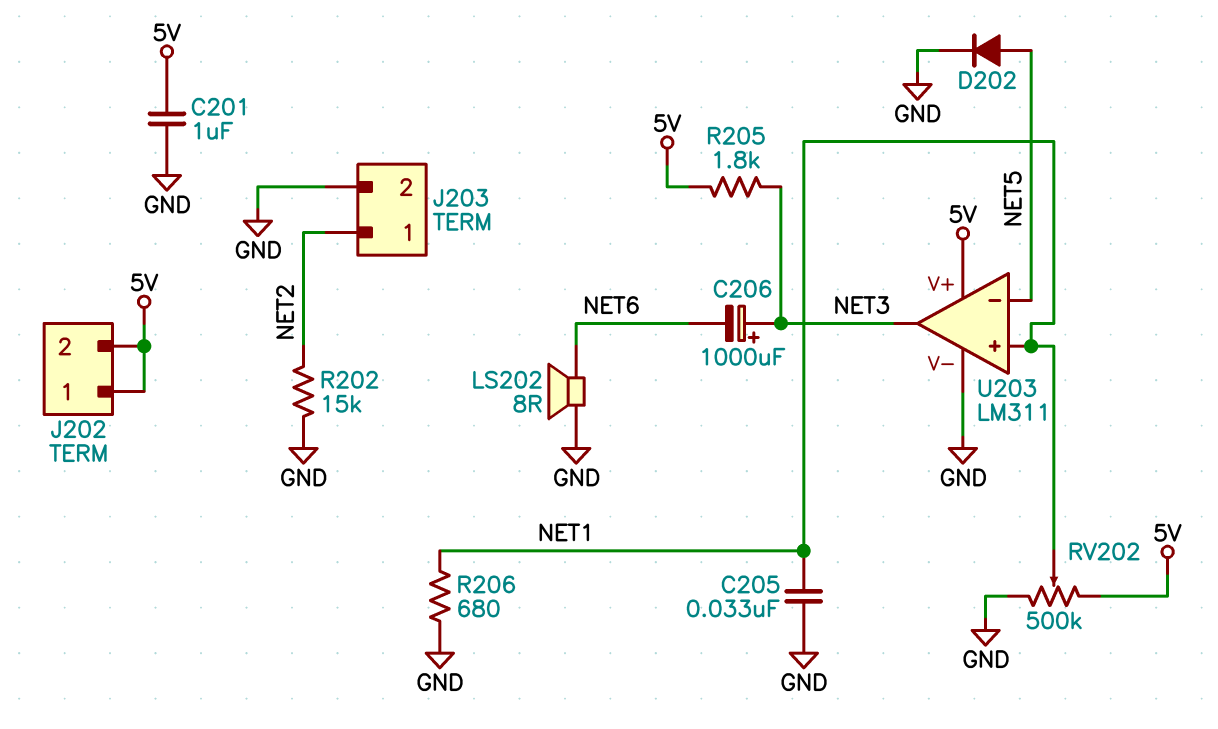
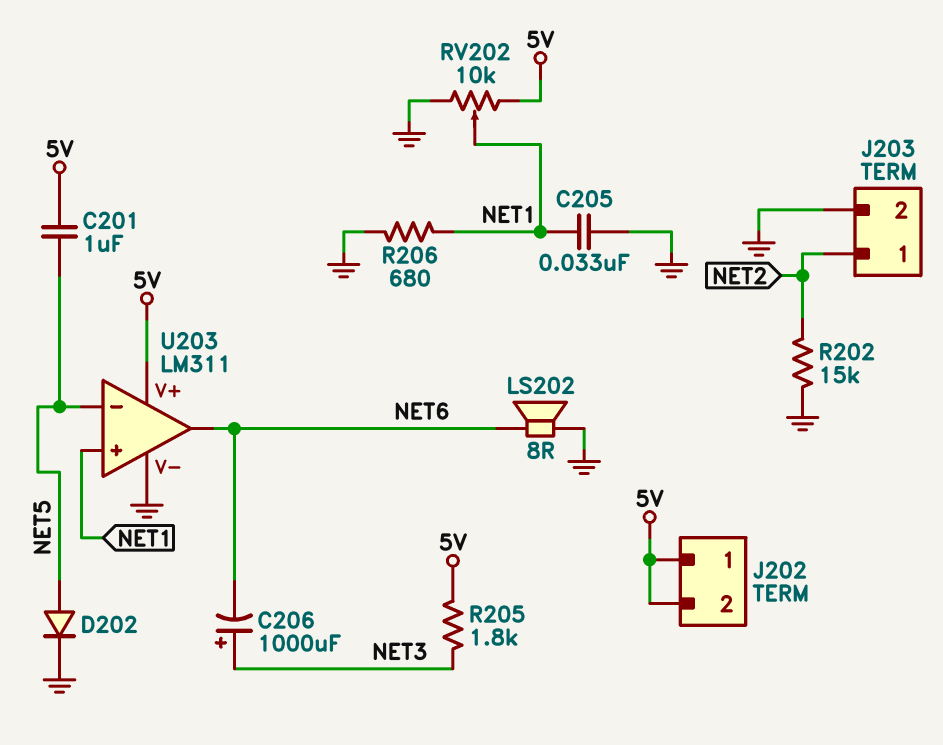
C201: 1uF (5V, GND) -> 1uF (5V, NET5)
RV202: 500k (5V, GND, wiper NET1) -> 10k (5V, GND, wiper NET1)
U203 pin out: NET3 -> NET6

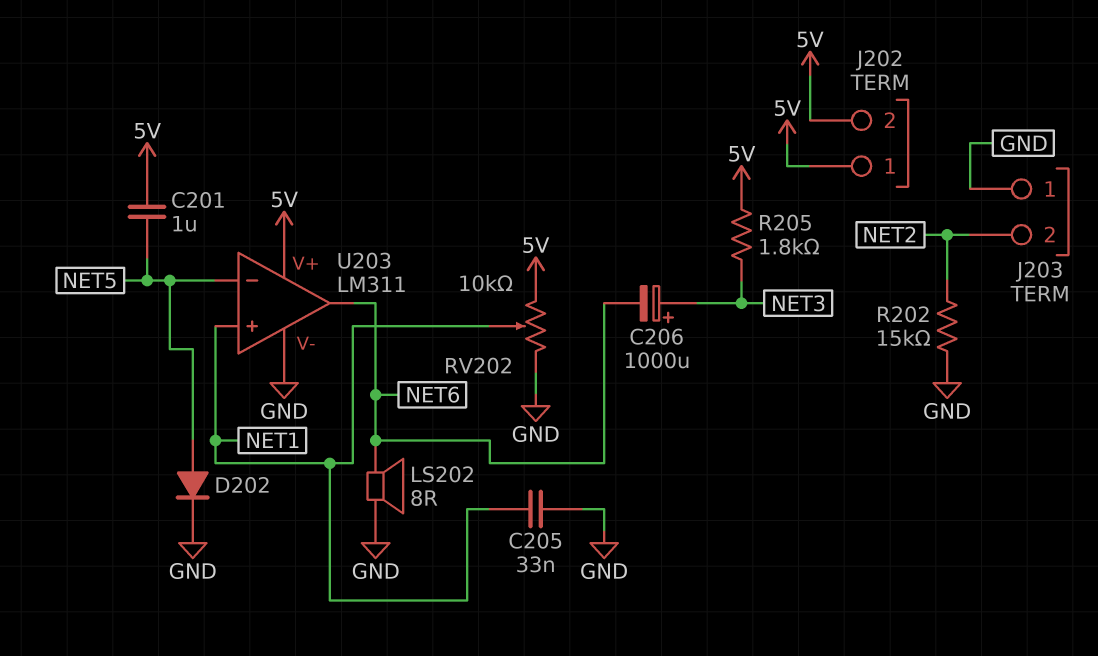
J203 pin 1: NET2 -> GND
J203 pin 2: GND -> NET2
R206: 680 (GND, NET1) -> none

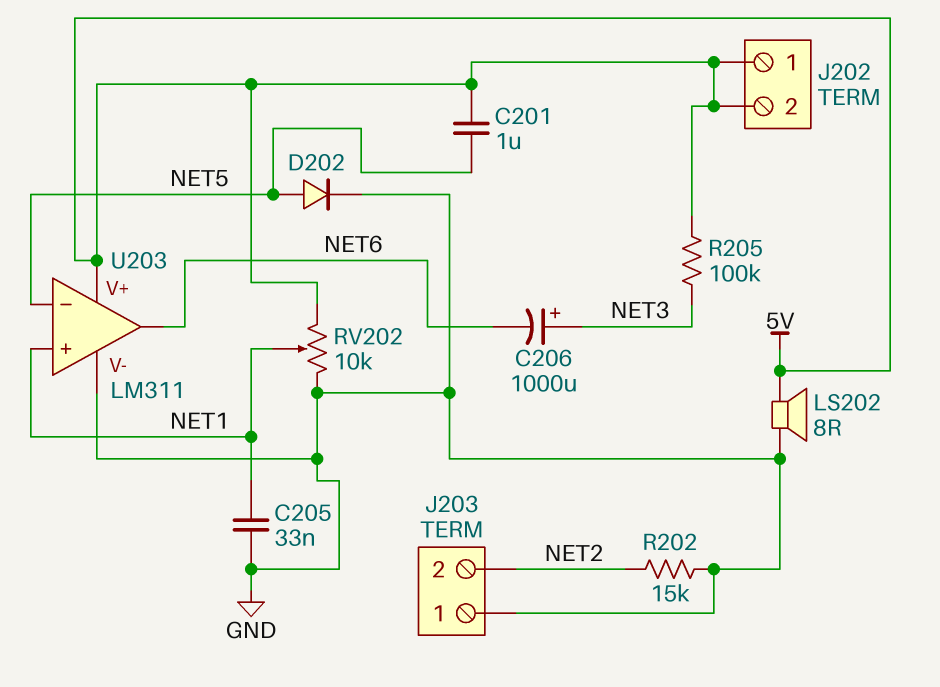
LS202: speaker 8R (GND, NET6) -> speaker 8R (5V, GND)
R205: 1.8k (5V, NET3) -> 100k (5V, NET3)

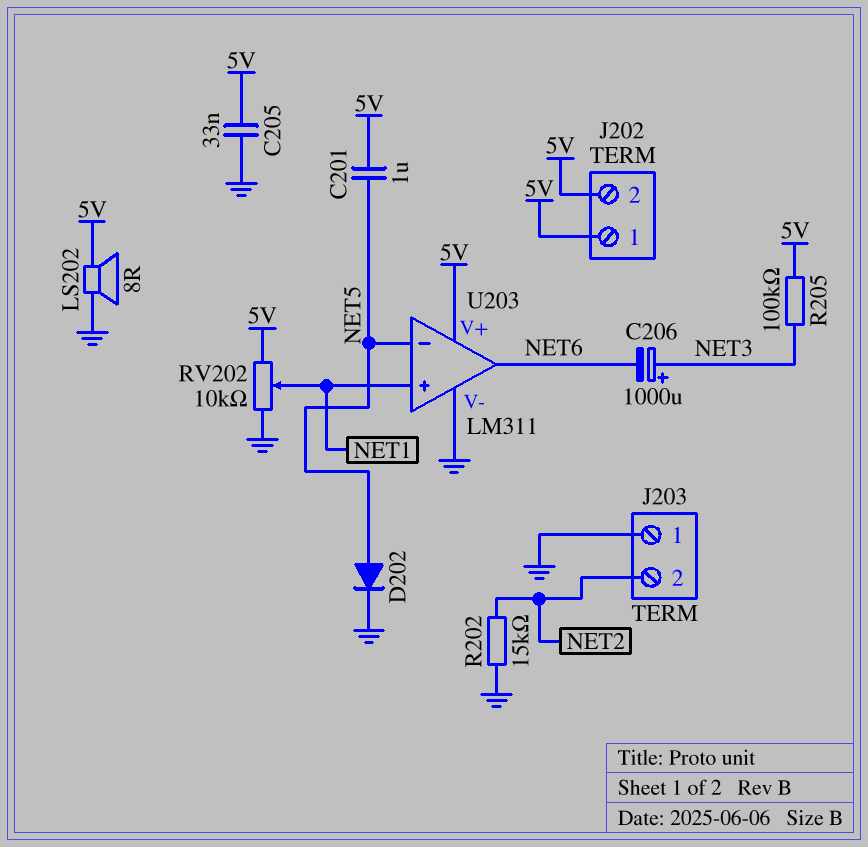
C205: 33nF (GND, NET1) -> 33nF (5V, GND)

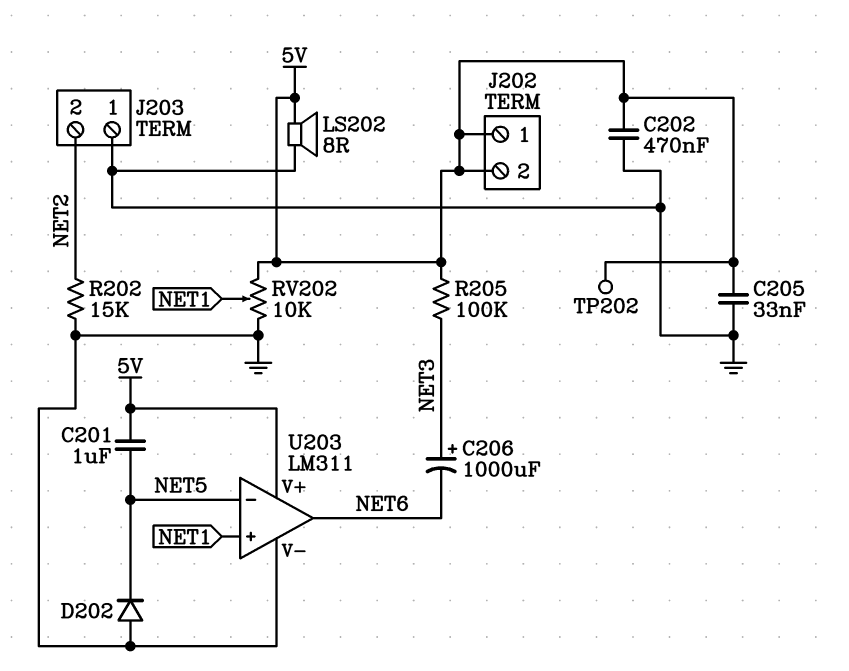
C202: none -> 470nF (5V, GND)
D202: diode (A NET5, K GND) -> diode (A GND, K NET5)
TP202: none -> test point (5V)

